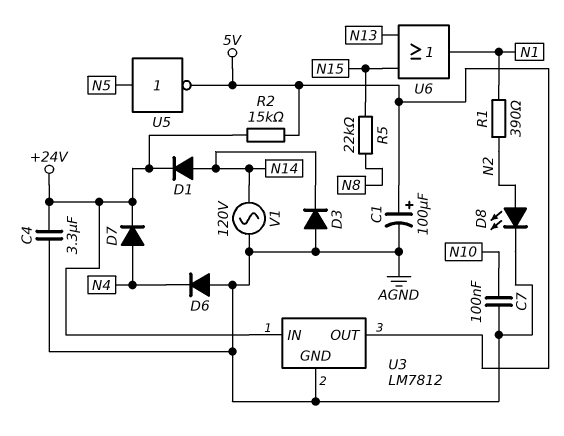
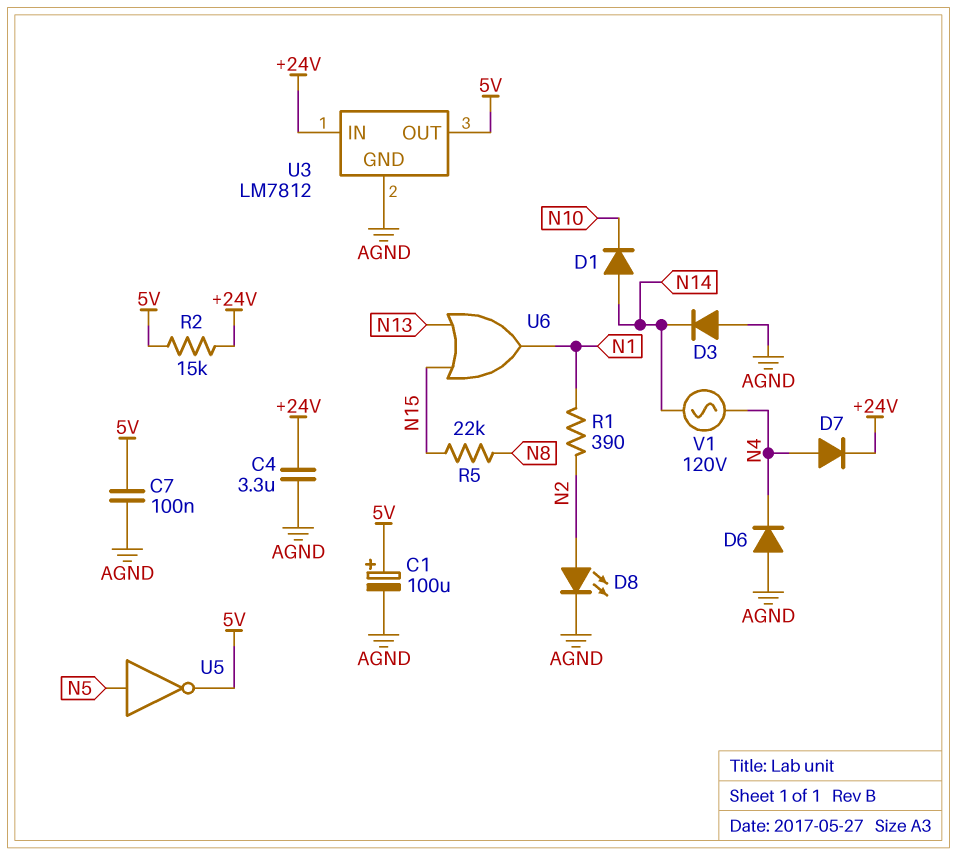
C7: 100nF (AGND, N10) -> 100nF (5V, AGND)
D1: diode (A N14, K +24V) -> diode (A N14, K N10)
V1: AC 120V (AGND, N14) -> AC 120V (N4, N14)

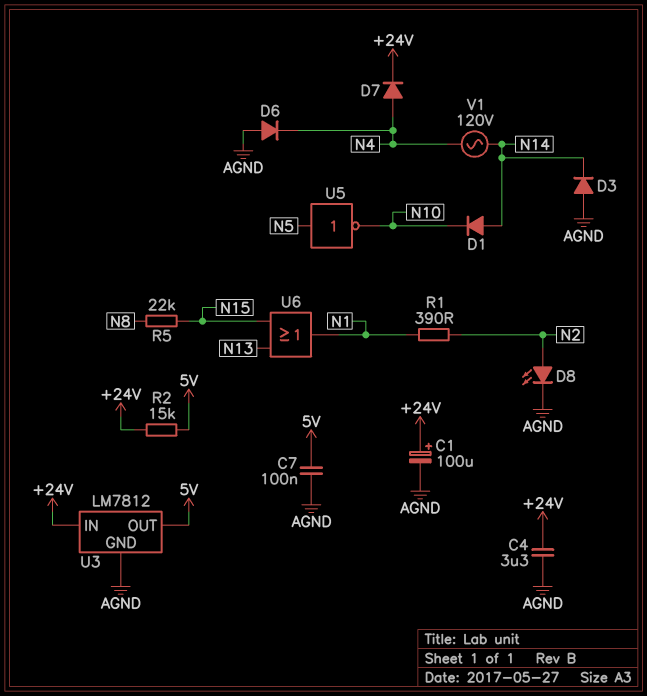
C1: 100uF (plus 5V, minus AGND) -> 100uF (plus +24V, minus AGND)
U5: NOT (in N5, out 5V) -> NOT (in N5, out N10)

